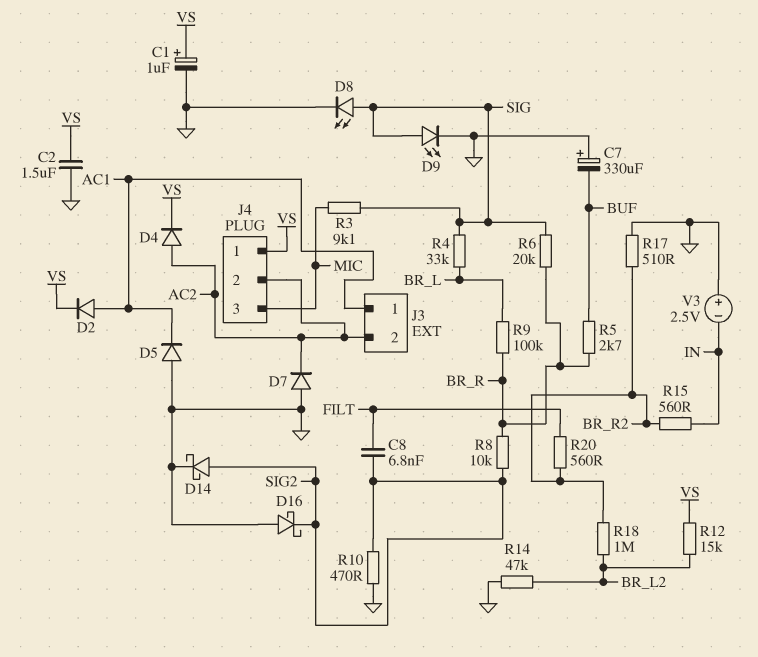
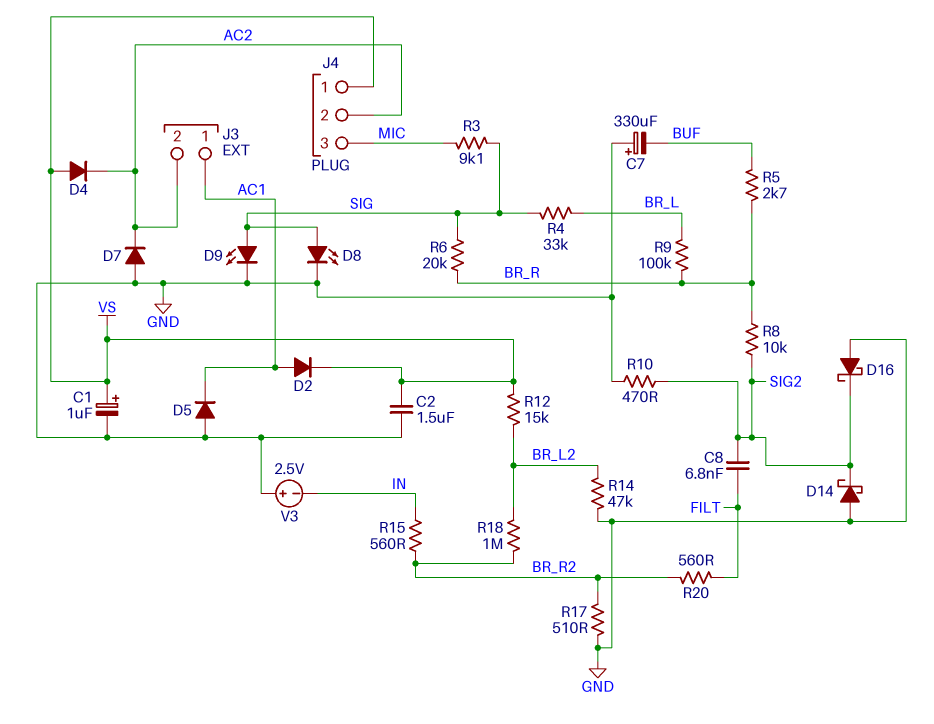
D4: diode (A AC2, K VS) -> diode (A VS, K AC2)
D14: schottky (A SIG2, K GND) -> schottky (A GND, K SIG2)

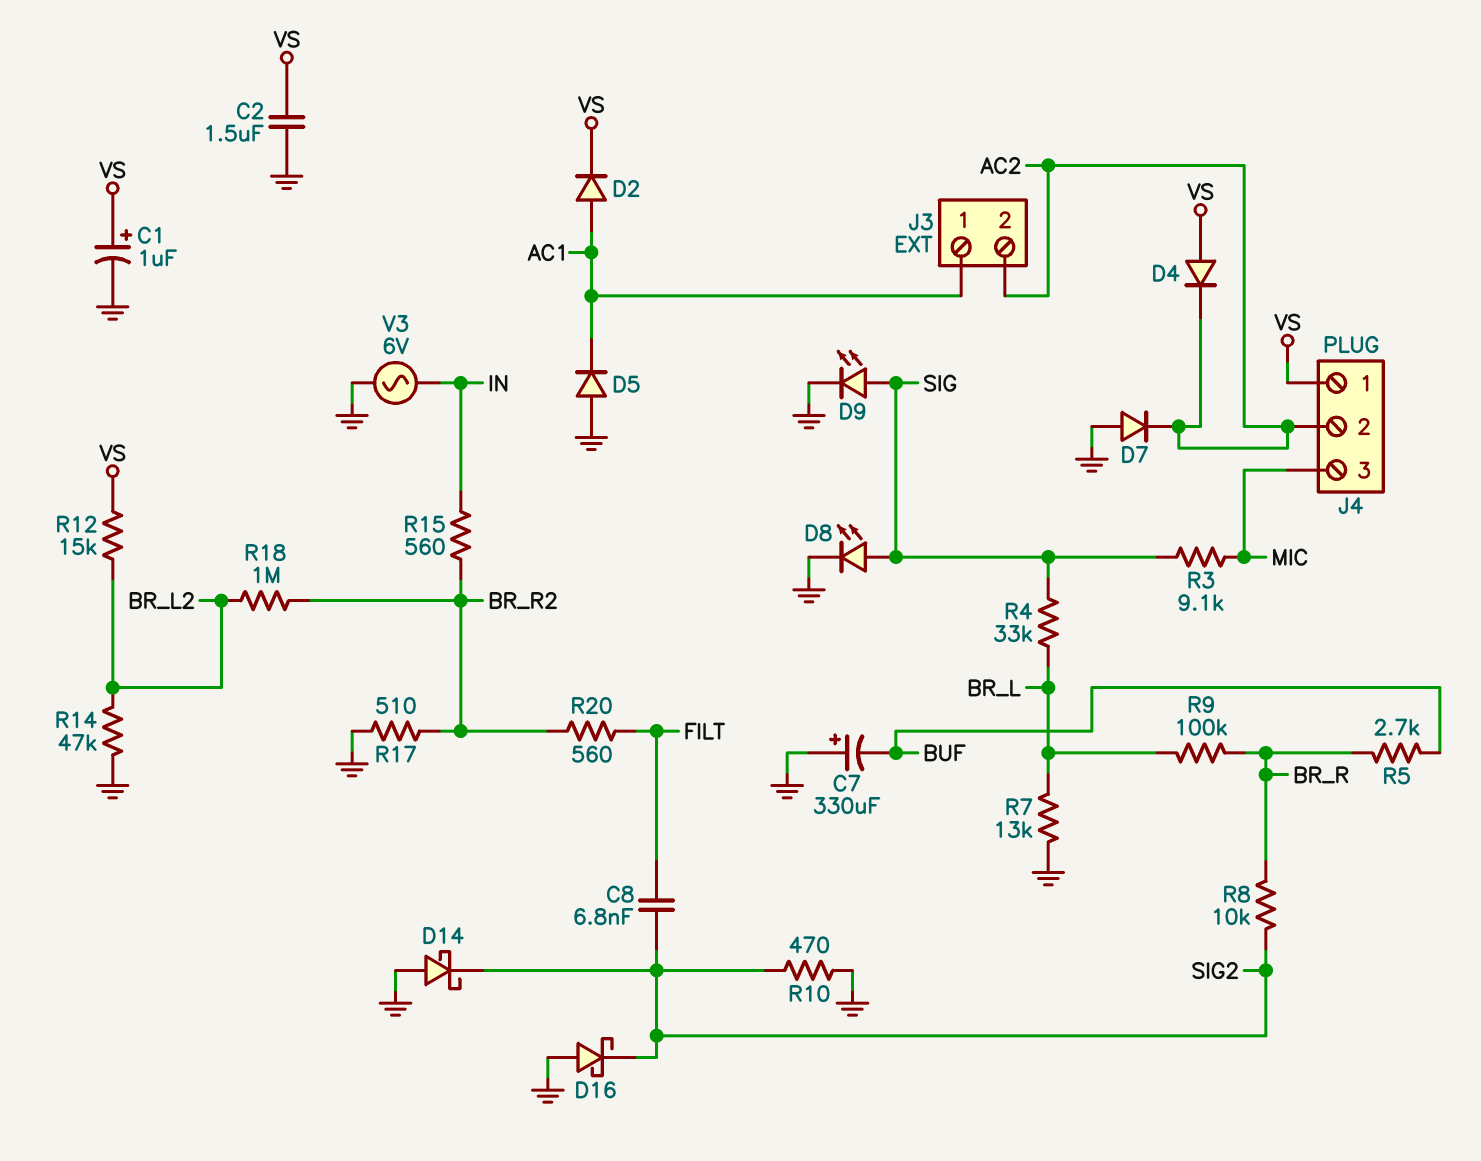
R6: 20k (BR_R, SIG) -> none
R7: none -> 13k (BR_L, GND)
V3: 2.5V (plus GND, minus IN) -> AC 6V (GND, IN)

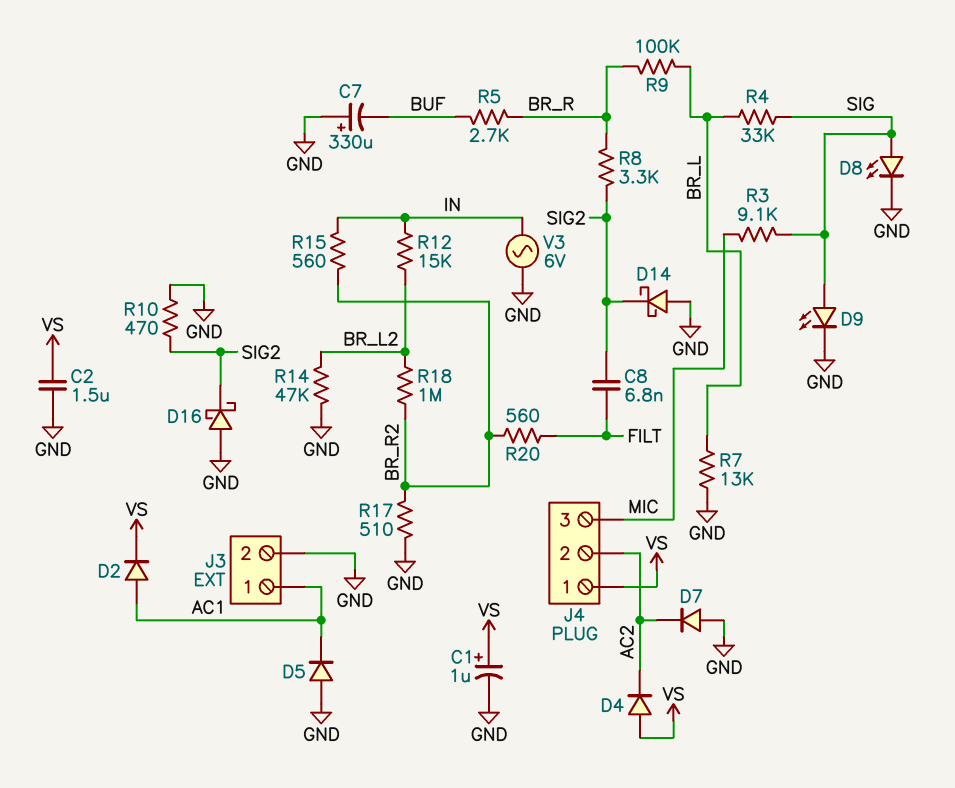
J3 pin 2: AC2 -> GND
R8: 10k (BR_R, SIG2) -> 3.3k (BR_R, SIG2)
R12: 15k (BR_L2, VS) -> 15k (BR_L2, IN)

